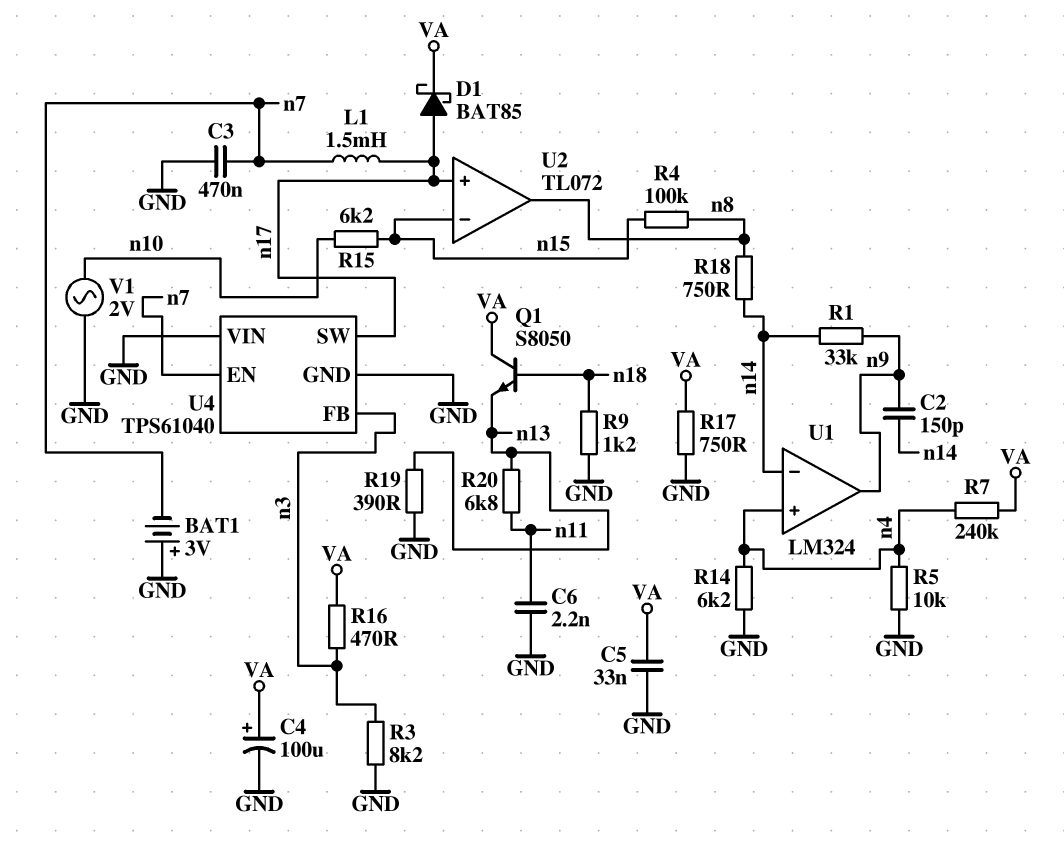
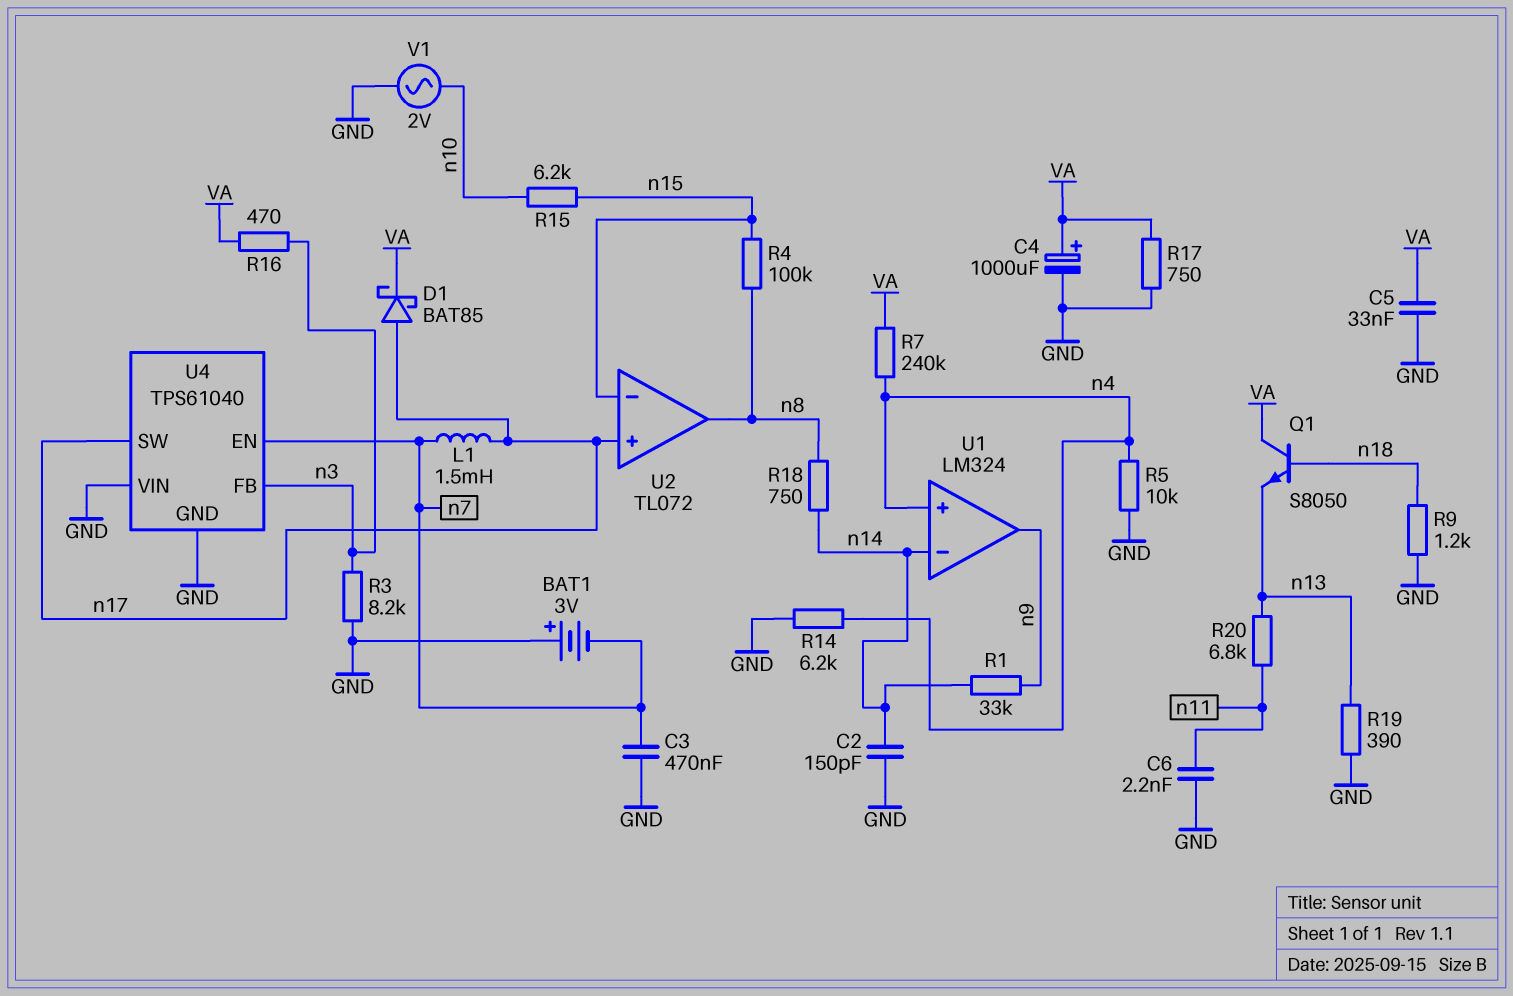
C2: 150pF (n9, n14) -> 150pF (GND, n14)
C4: 100uF (plus VA, minus GND) -> 1000uF (plus VA, minus GND)

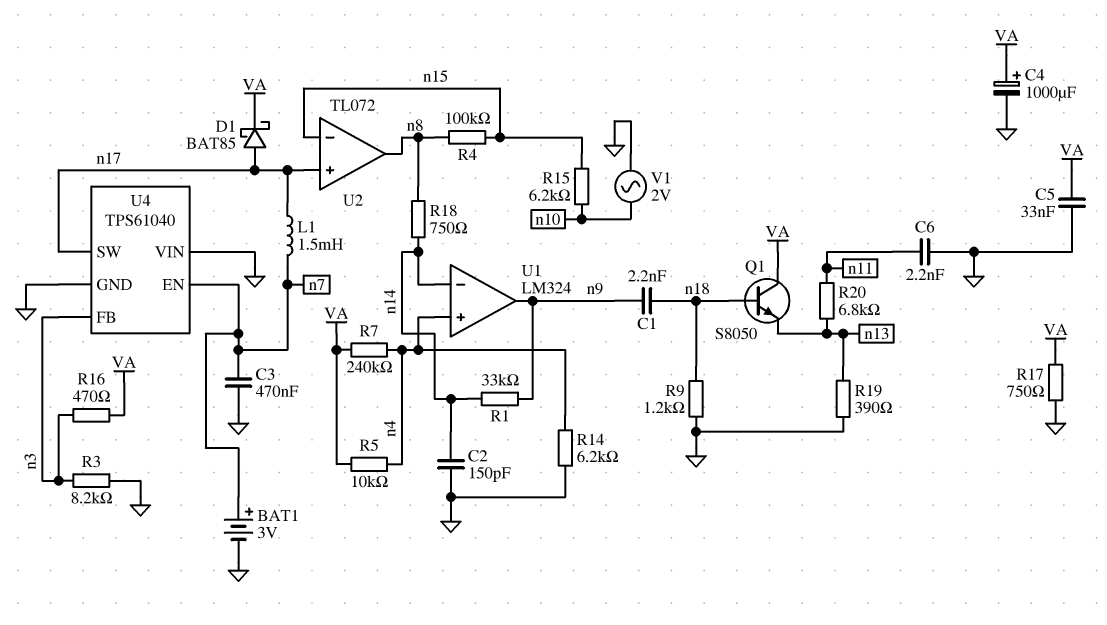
BAT1: 3V (plus GND, minus n7) -> 3V (plus n7, minus GND)
C1: none -> 2.2nF (n9, n18)
R5: 10k (GND, n4) -> 10k (VA, n4)

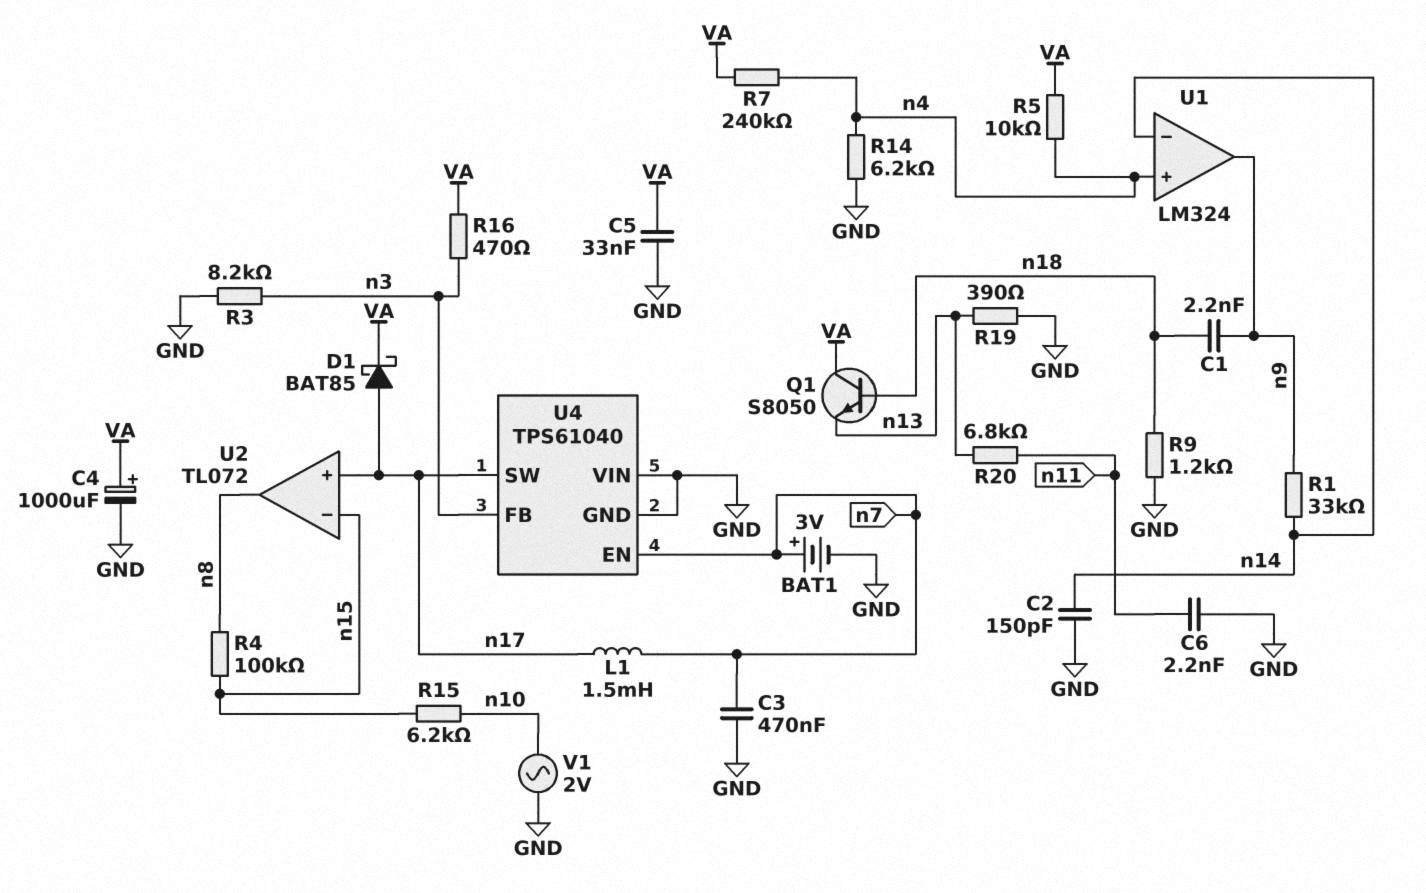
R17: 750 (GND, VA) -> none
R18: 750 (n8, n14) -> none

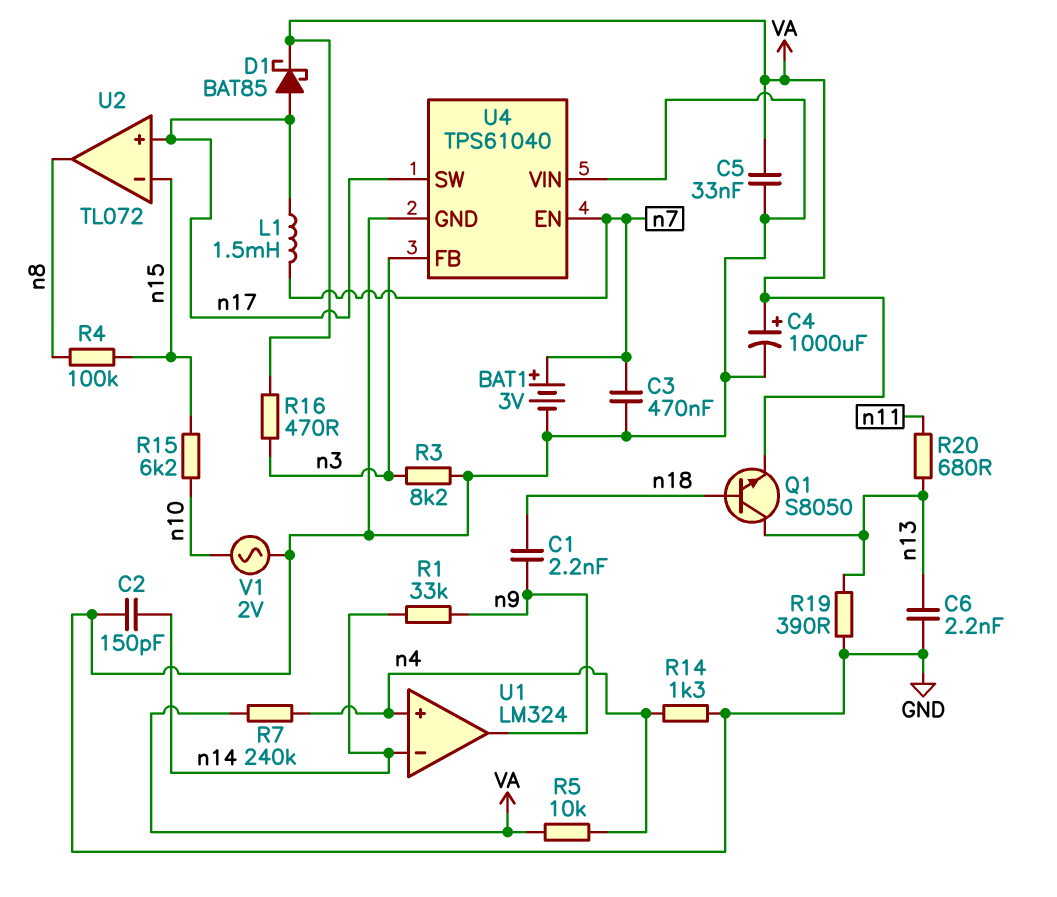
C6: 2.2nF (GND, n11) -> 2.2nF (GND, n13)
Q1: NPN S8050 (B n18, C VA, E n13) -> NPN S8050 (B n18, C n13, E VA)
R9: 1.2k (GND, n18) -> none
R14: 6.2k (GND, n4) -> 1.3k (GND, n4)
R20: 6.8k (n11, n13) -> 680 (n11, n13)

